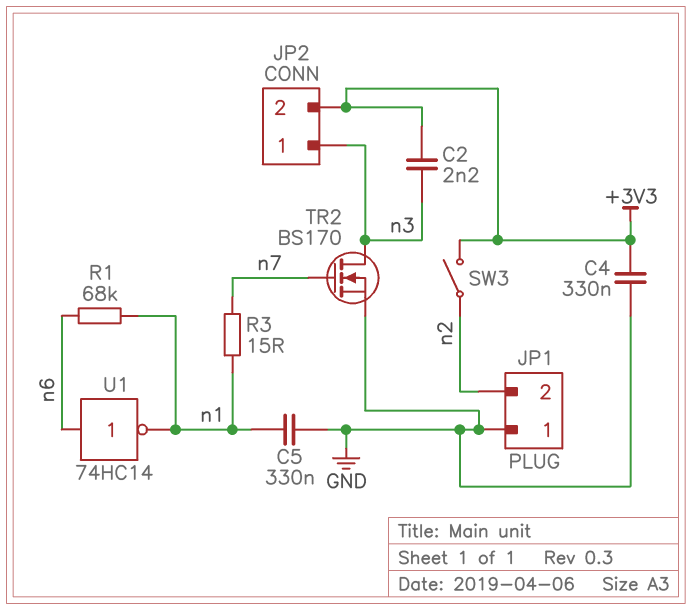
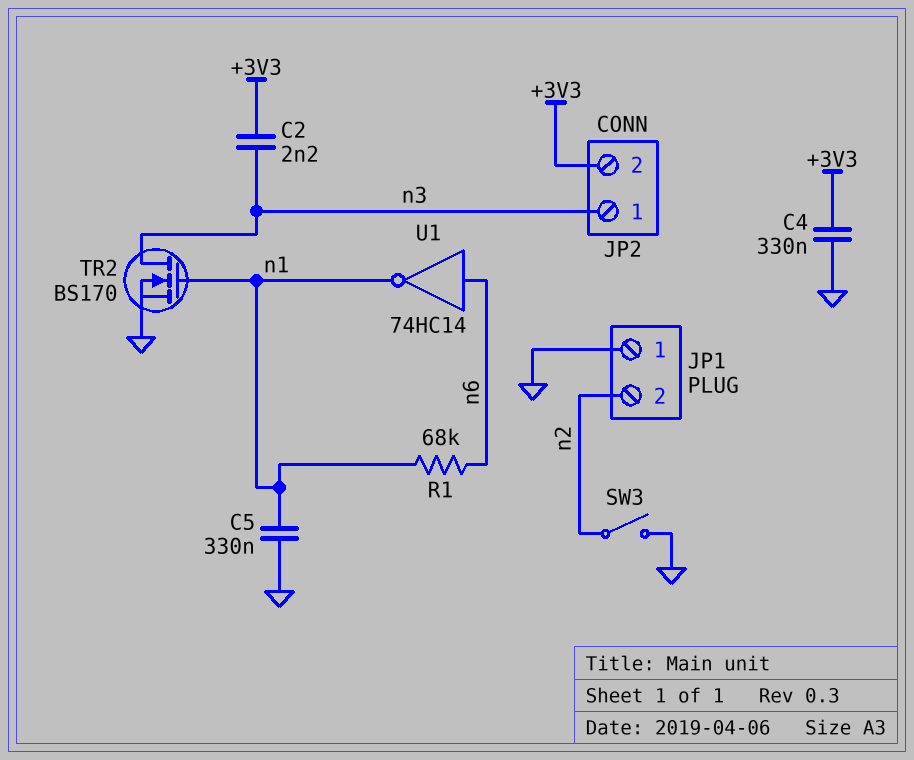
R3: 15 (n1, n7) -> none
SW3: switch (+3V3, n2) -> switch (GND, n2)
TR2: NMOS BS170 (G n7, D n3, S GND) -> NMOS BS170 (G n1, D n3, S GND)

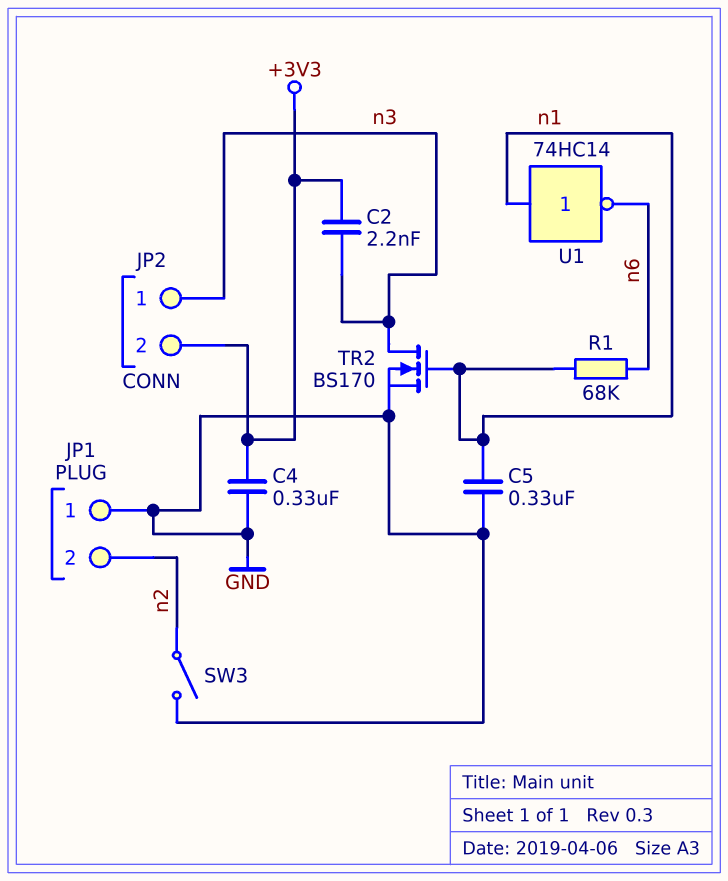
U1: NOT 74HC14 (in n6, out n1) -> NOT 74HC14 (in n1, out n6)

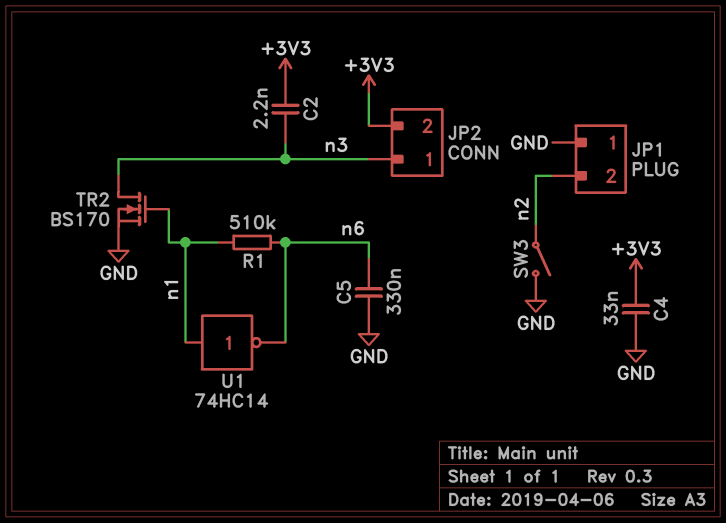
C4: 330nF (+3V3, GND) -> 33nF (+3V3, GND)
C5: 330nF (GND, n1) -> 330nF (GND, n6)
R1: 68k (n1, n6) -> 510k (n1, n6)

